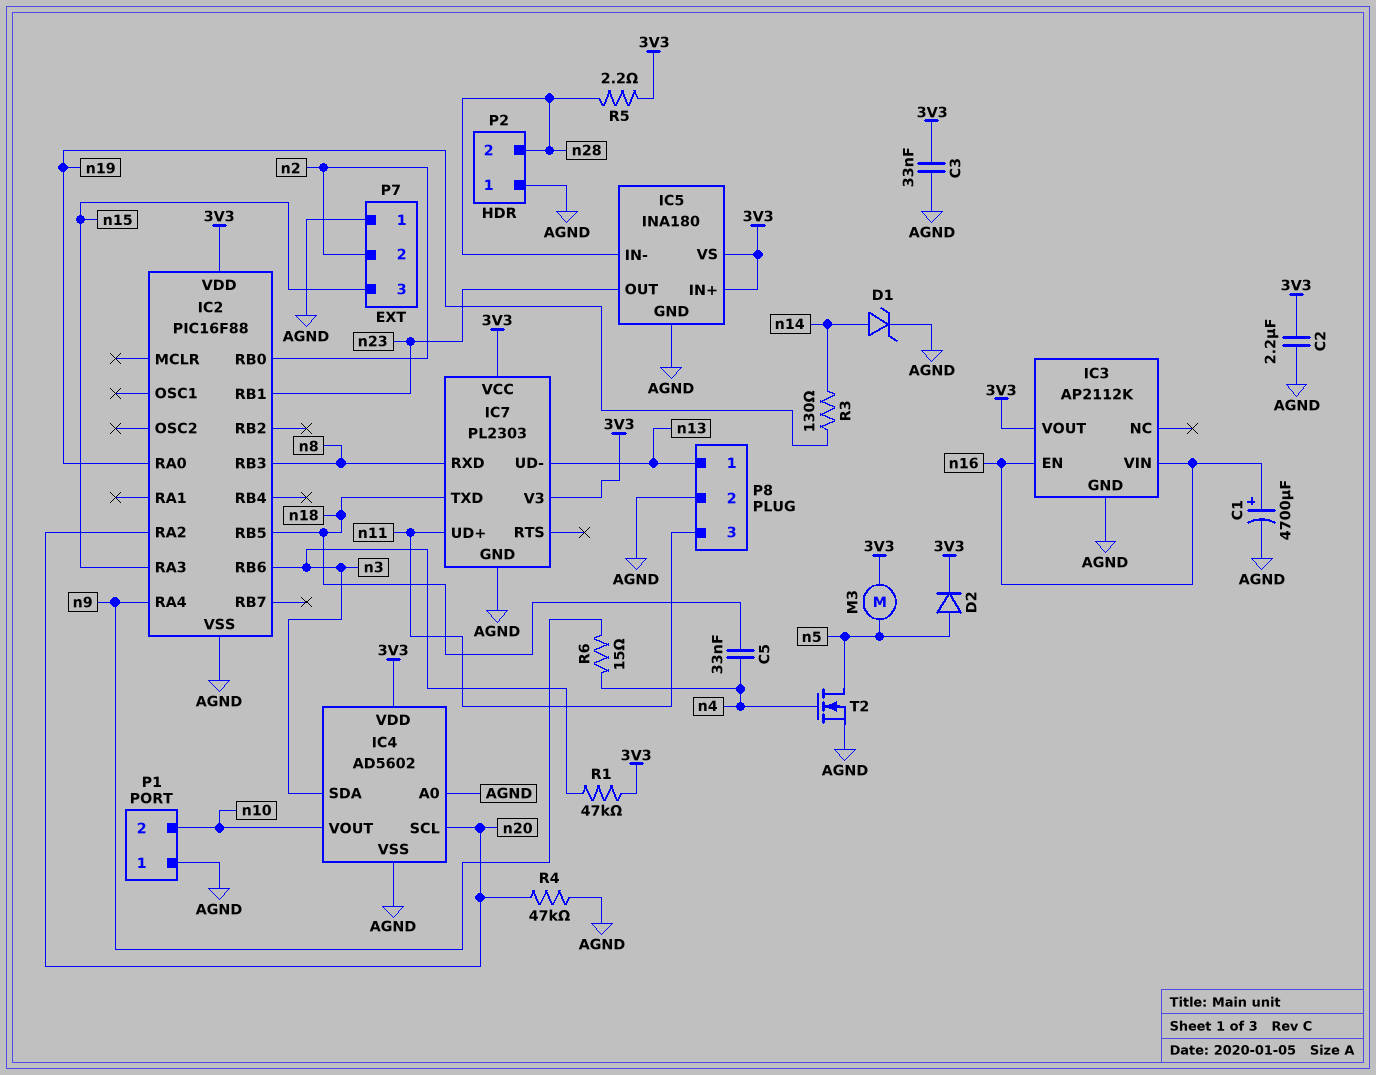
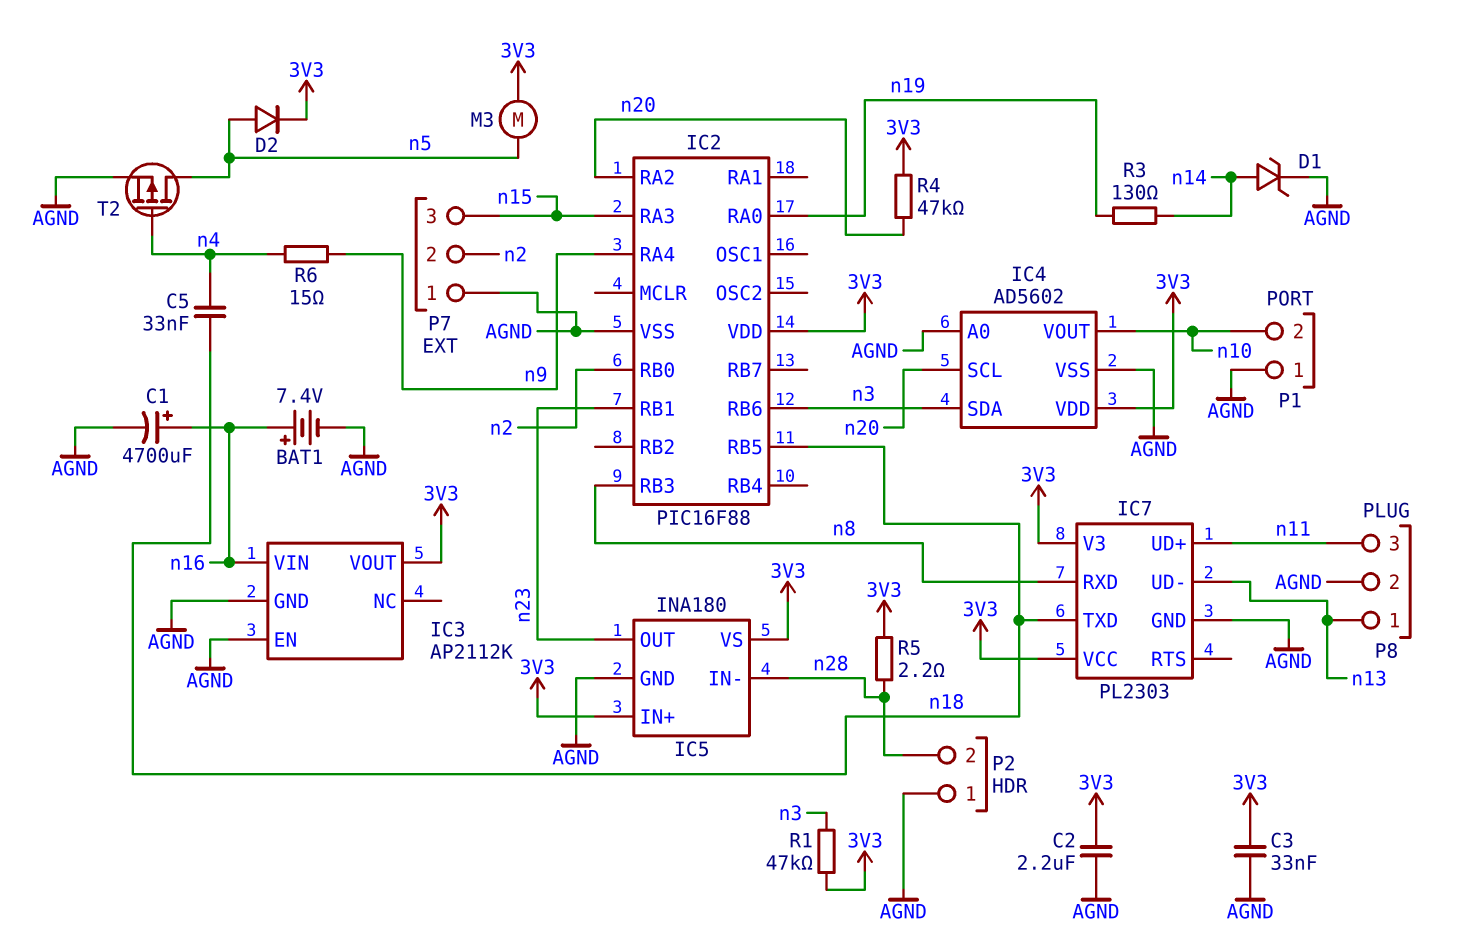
BAT1: none -> 7.4V (plus n16, minus AGND)
IC3 pin EN: n16 -> AGND
R4: 47k (AGND, n20) -> 47k (3V3, n20)
T2: NMOS (G n4, D n5, S AGND) -> PMOS (G n4, D n5, S AGND)

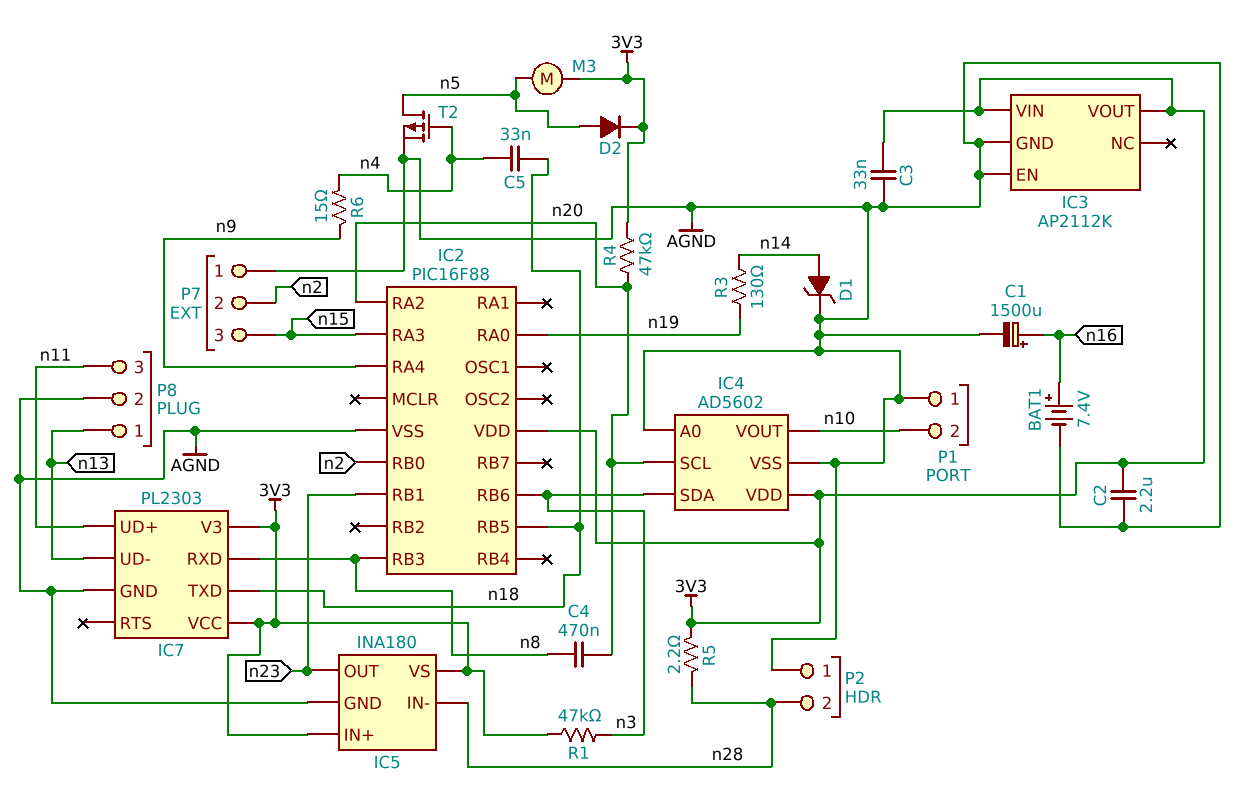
C1: 4700uF (plus n16, minus AGND) -> 1500uF (plus n16, minus AGND)
C4: none -> 470nF (n8, n20)
IC3 pin VIN: n16 -> 3V3

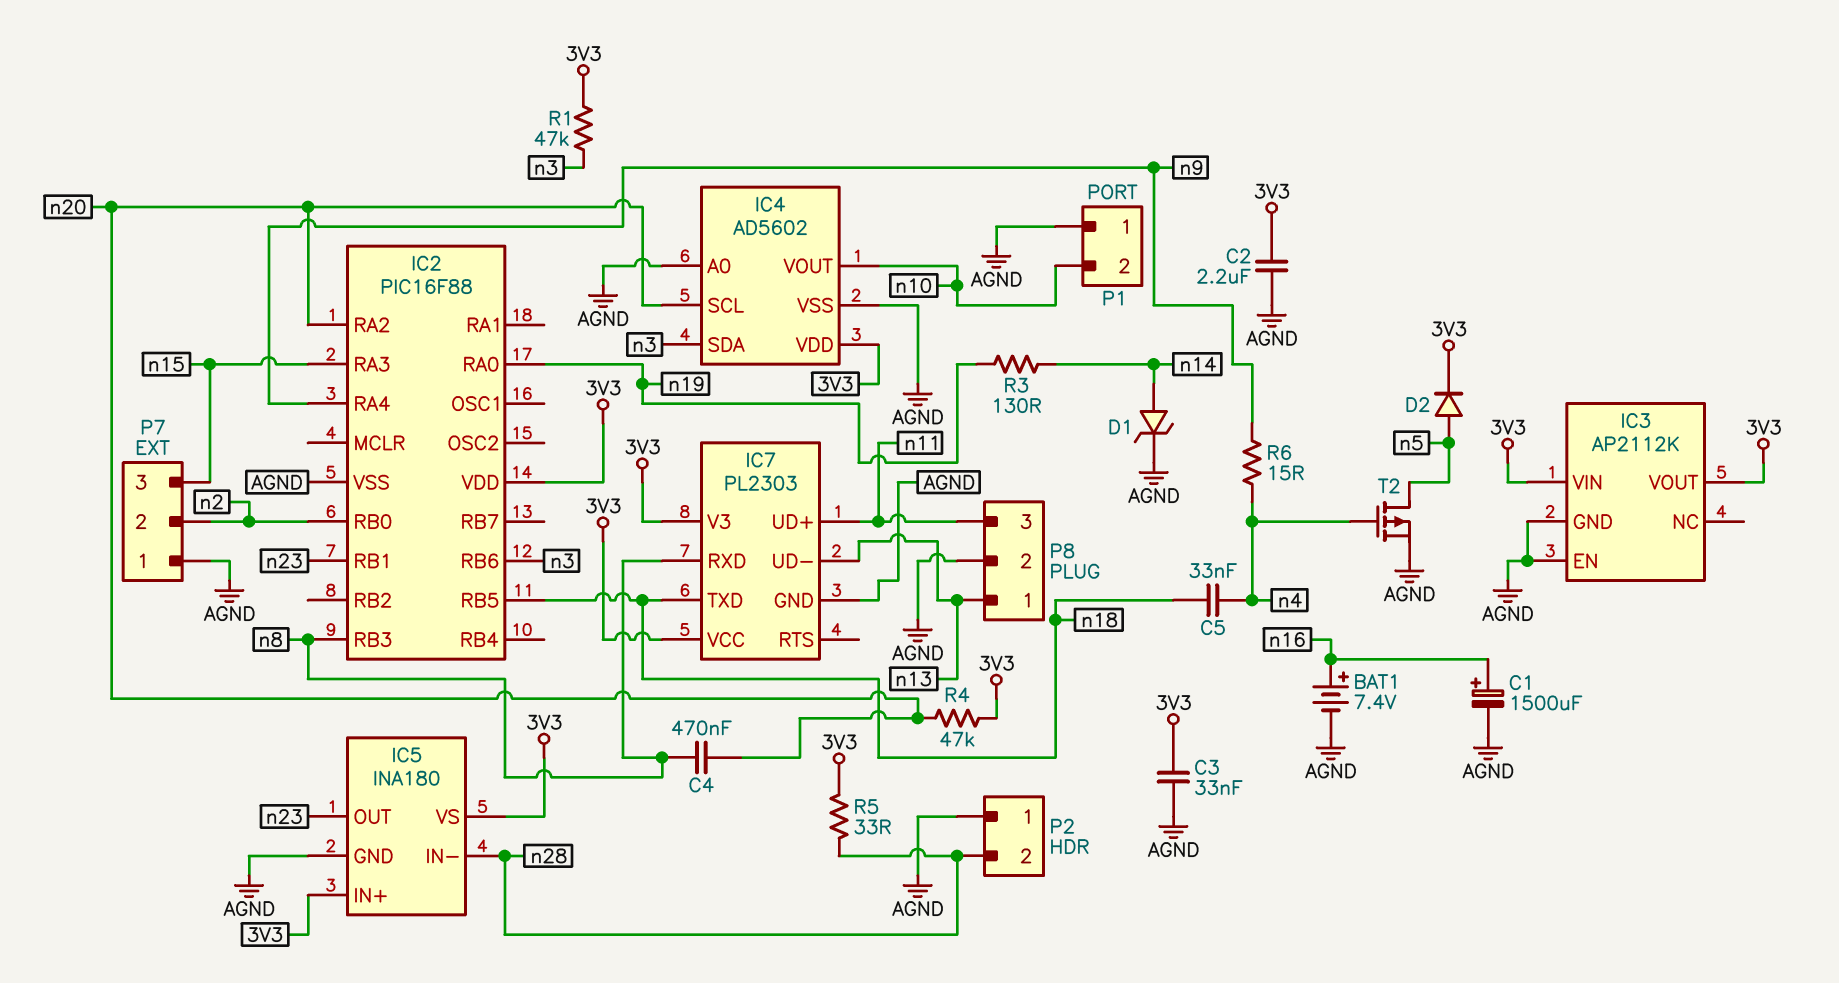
M3: motor (3V3, n5) -> none
R5: 2.2 (3V3, n28) -> 33 (3V3, n28)

